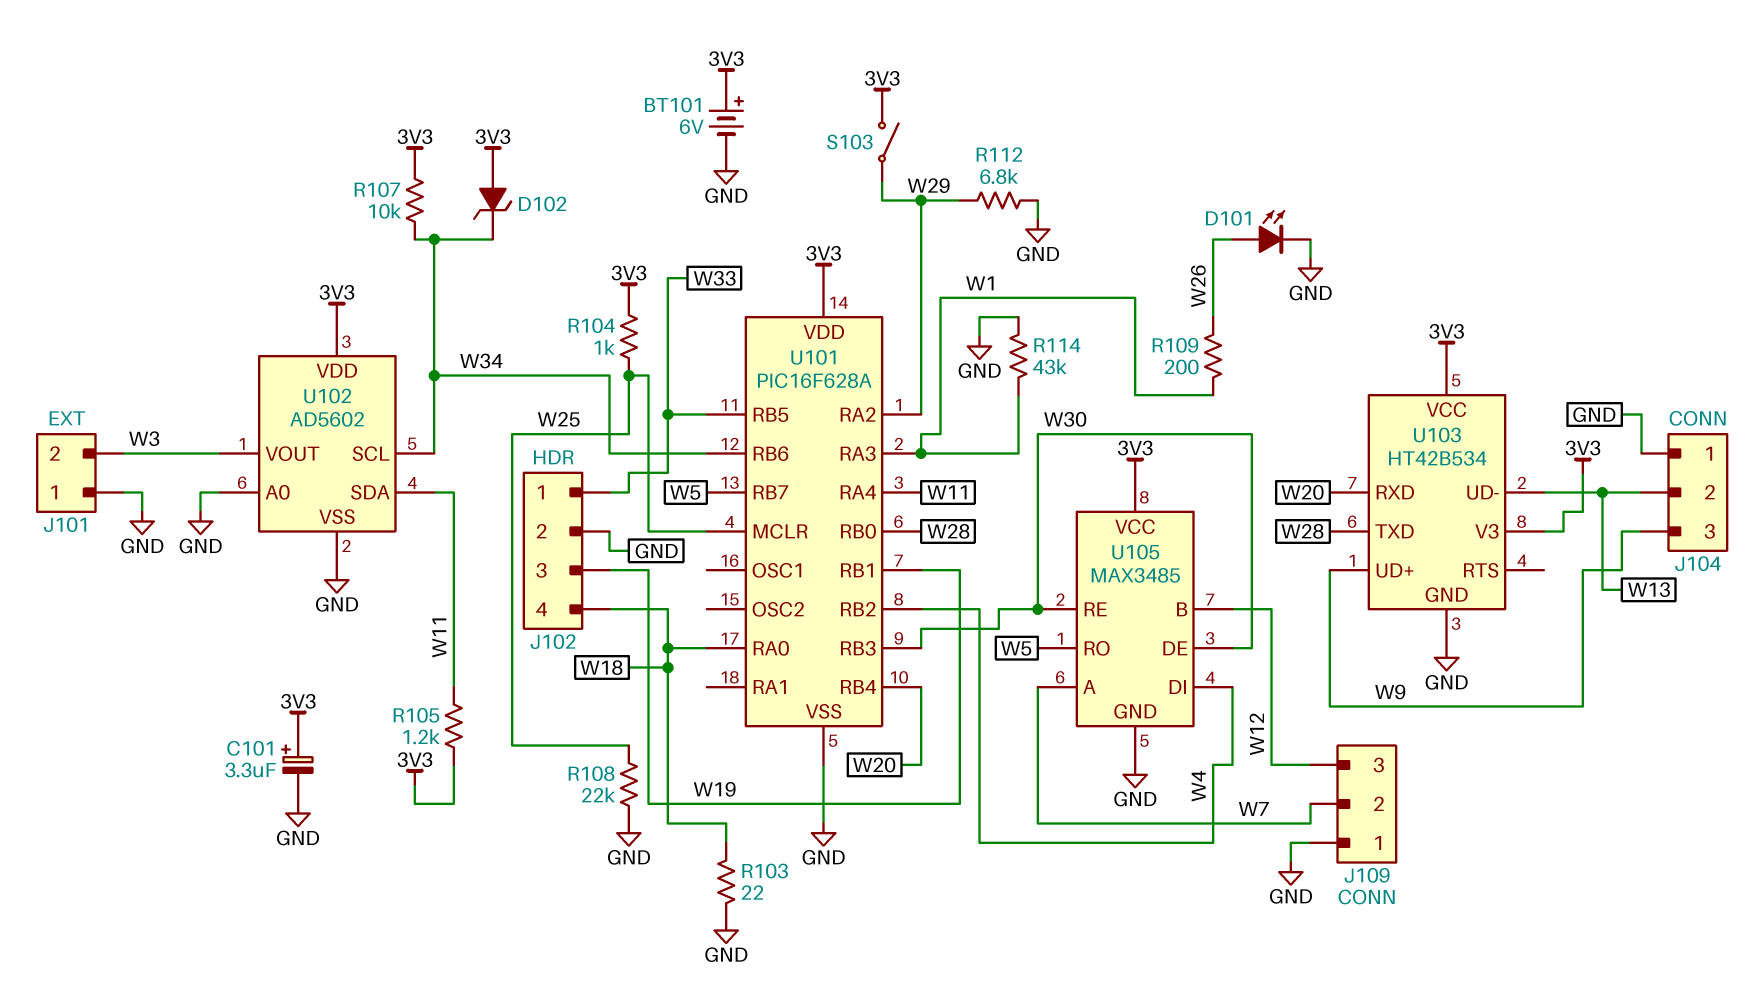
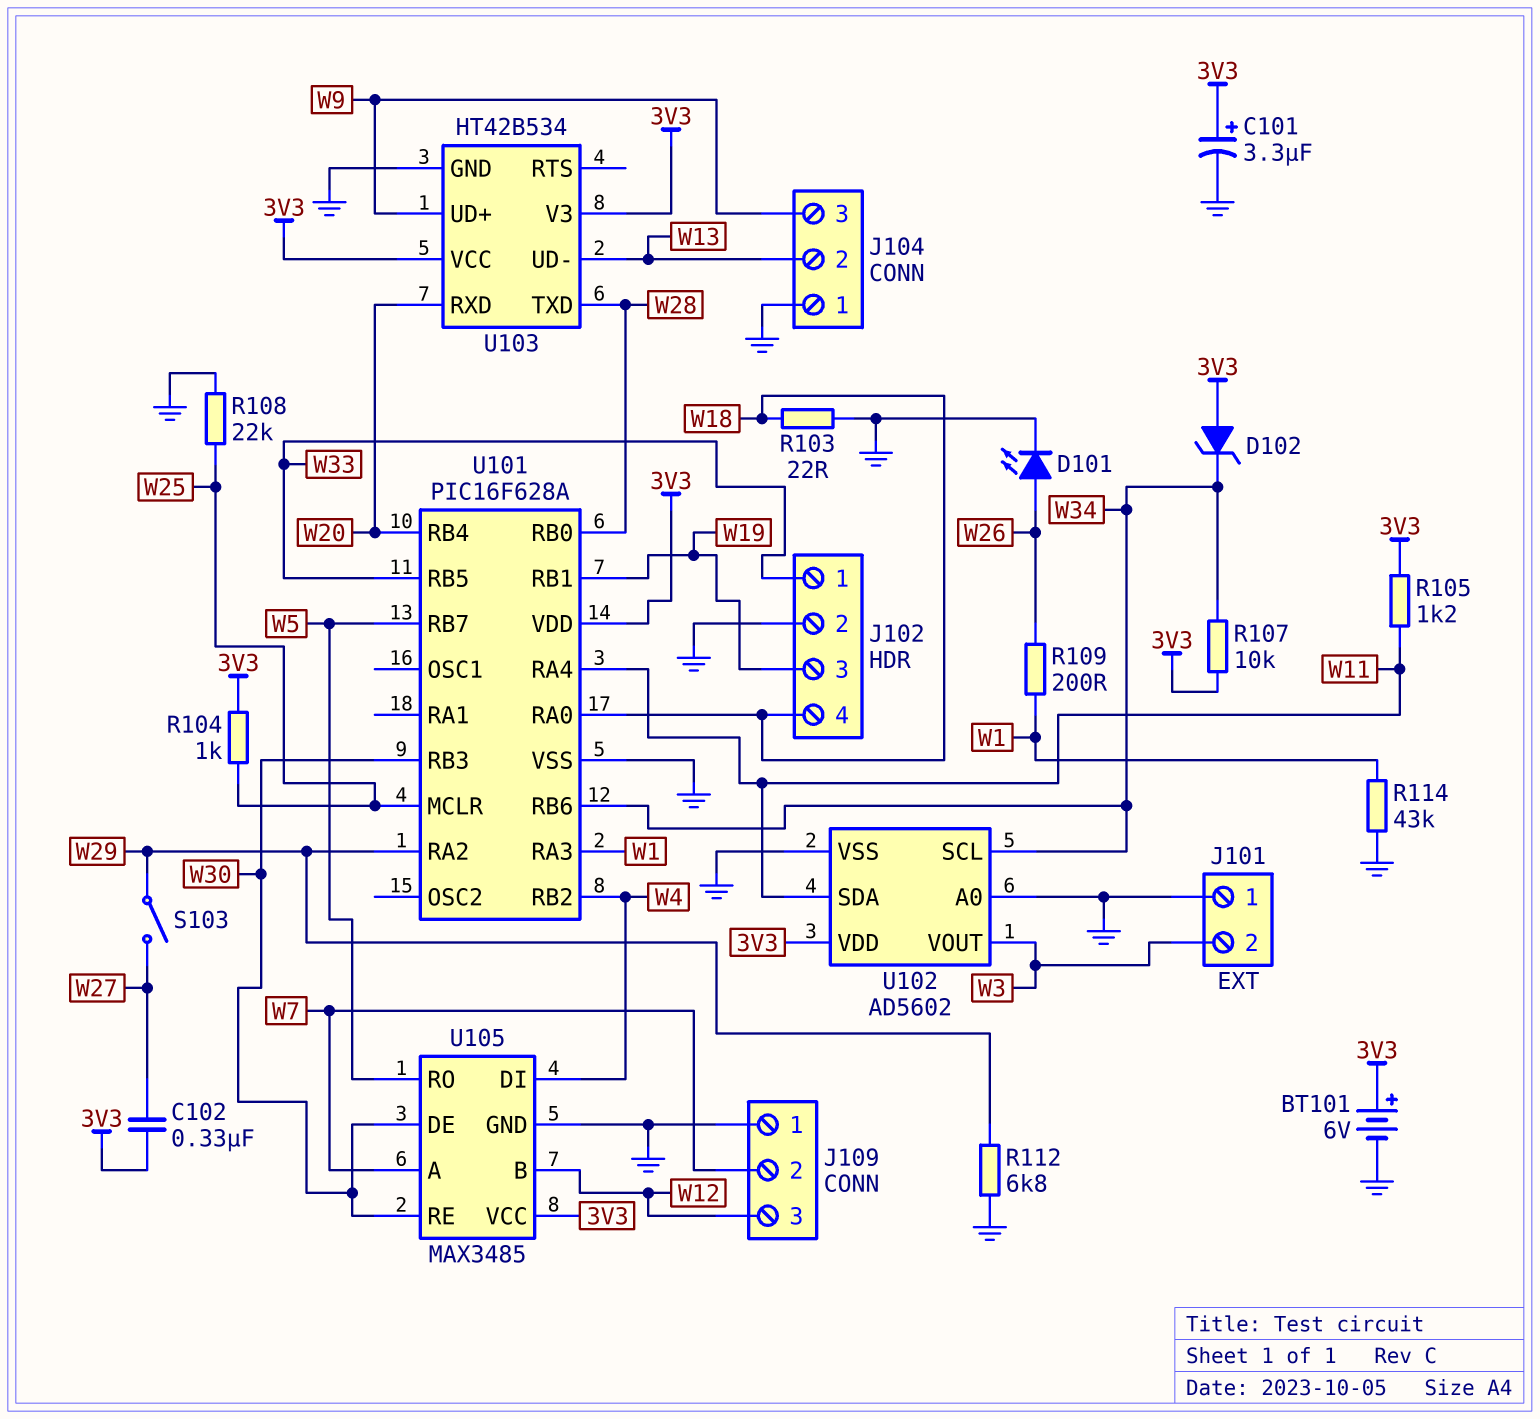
C102: none -> 330nF (3V3, W27)
S103: switch (3V3, W29) -> switch (W27, W29)

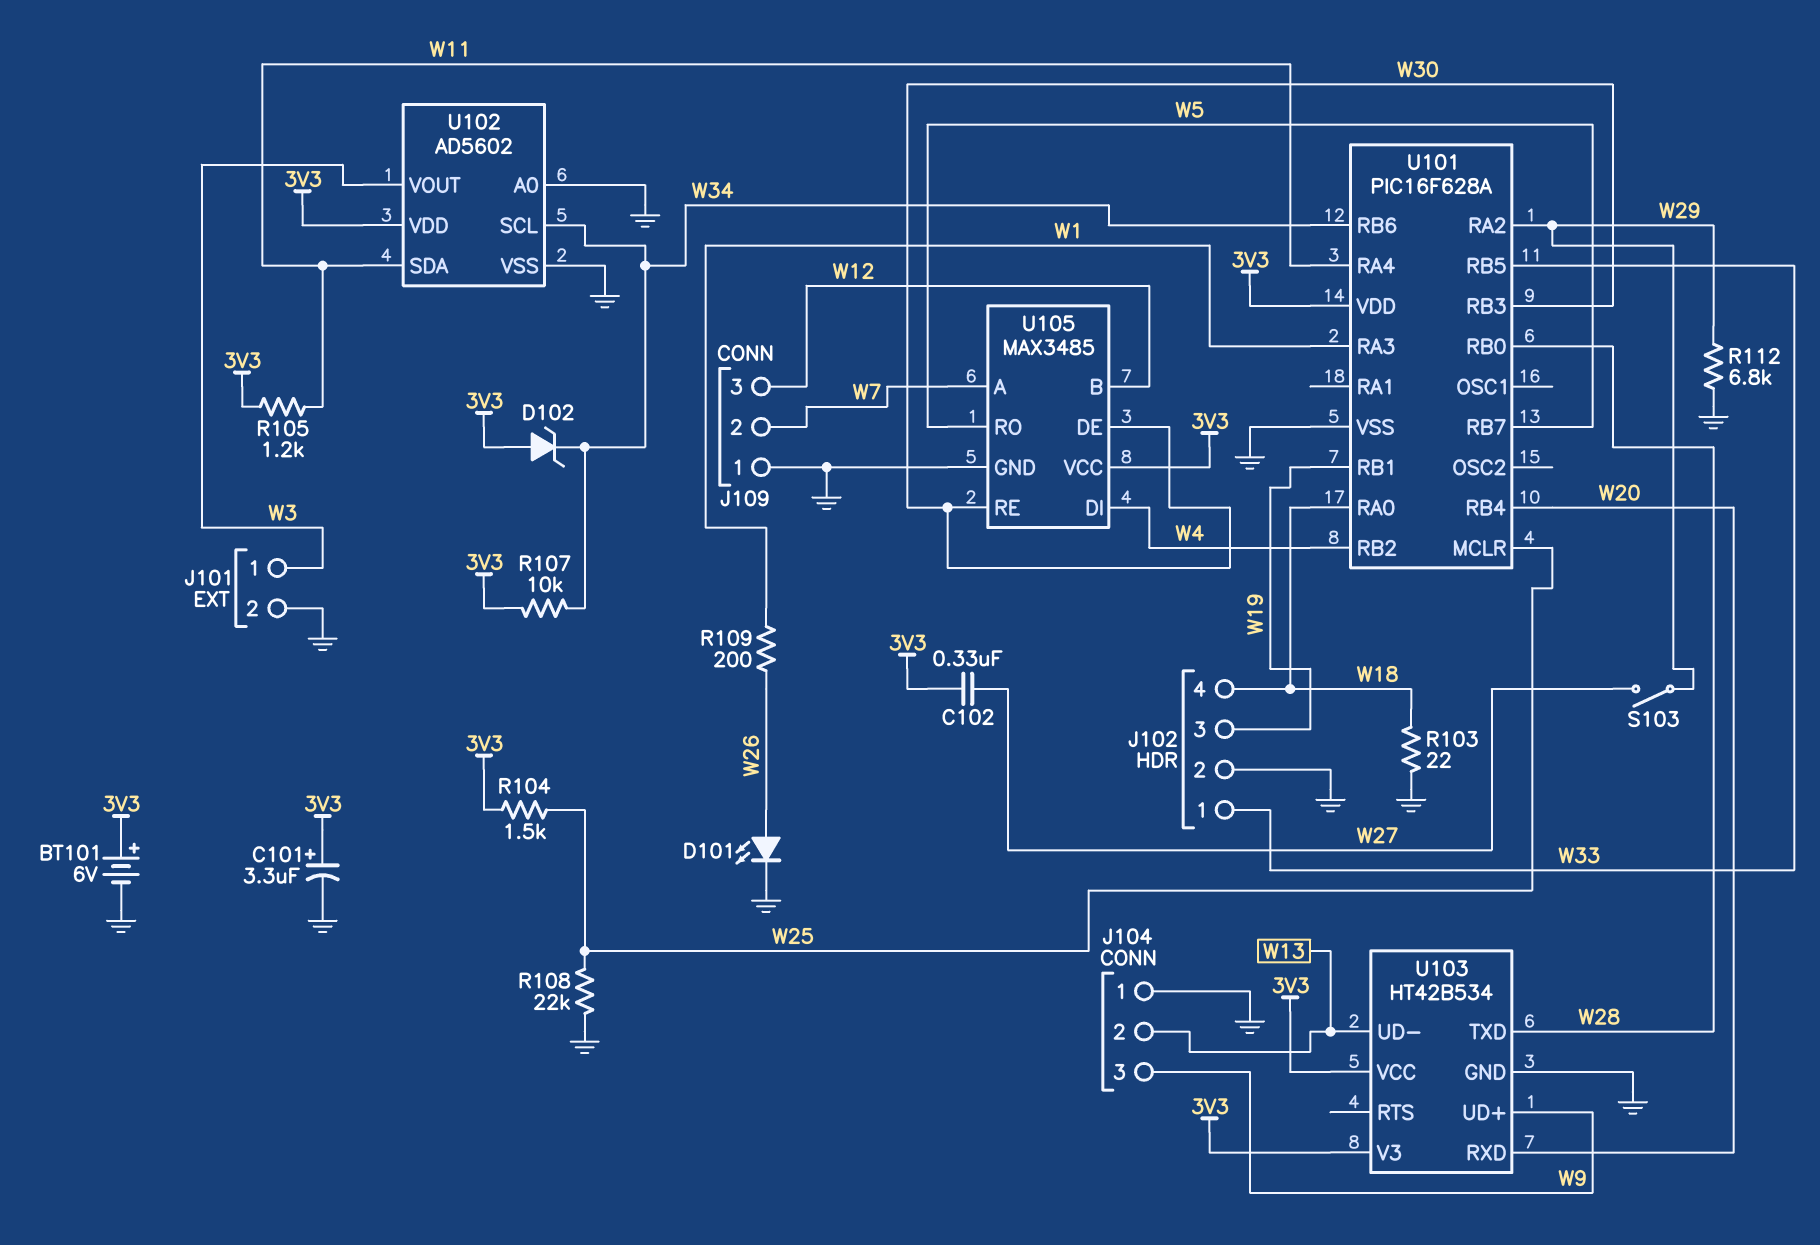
J101 pin 1: GND -> W3
J101 pin 2: W3 -> GND
R104: 1k (3V3, W25) -> 1.5k (3V3, W25)
R114: 43k (GND, W1) -> none

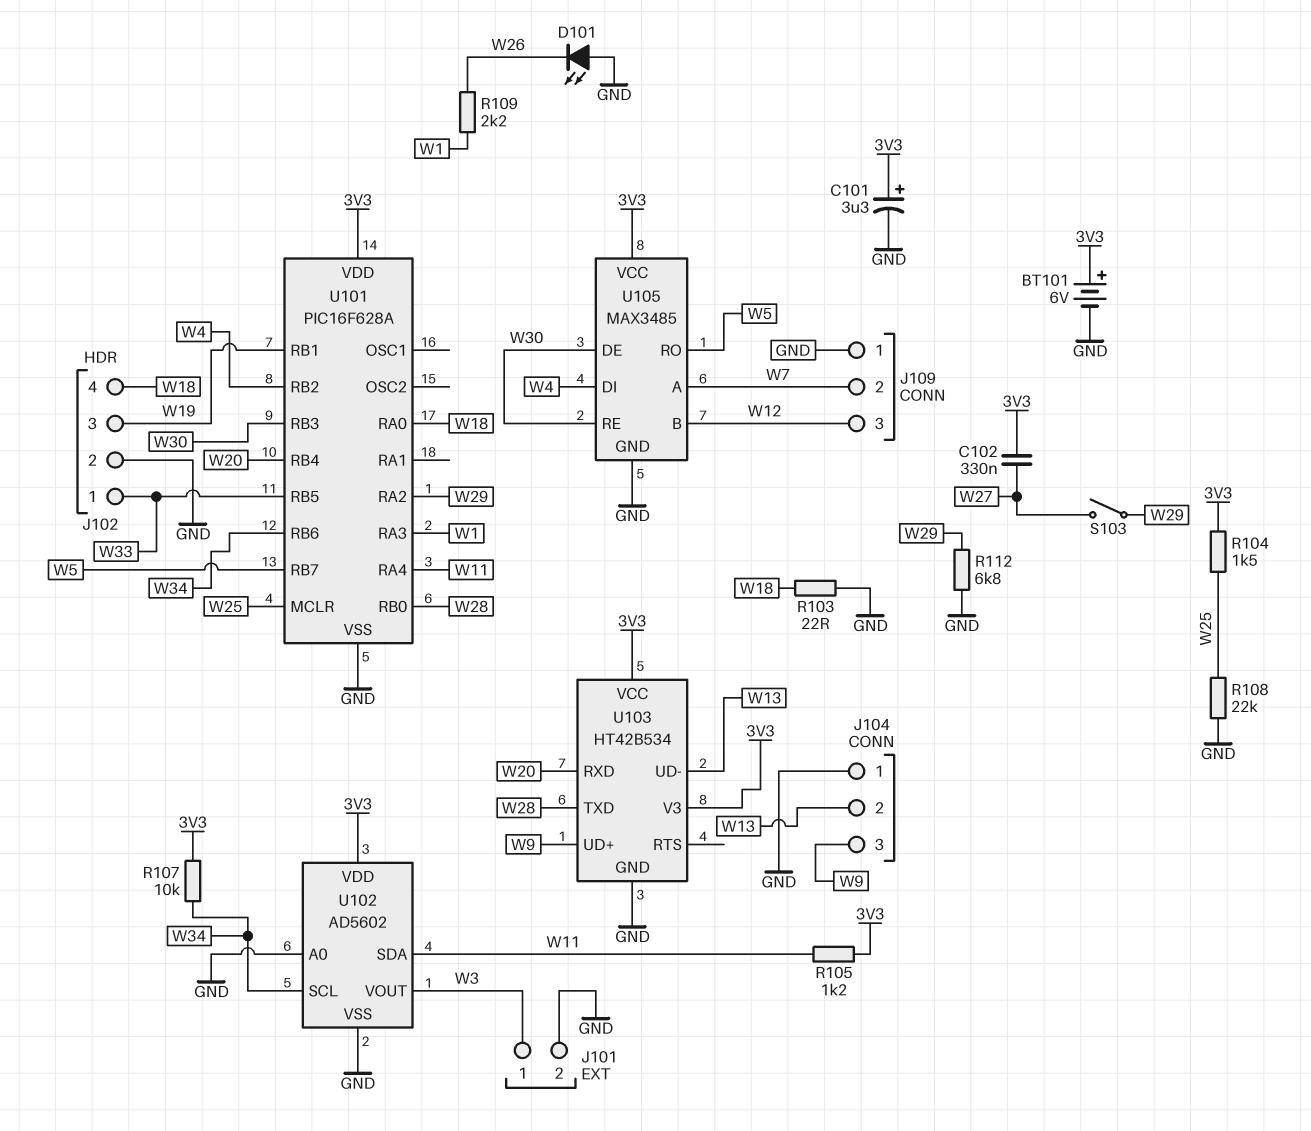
D101: LED (A W26, K GND) -> LED (A GND, K W26)
D102: zener (A 3V3, K W34) -> none
R109: 200 (W1, W26) -> 2.2k (W1, W26)

